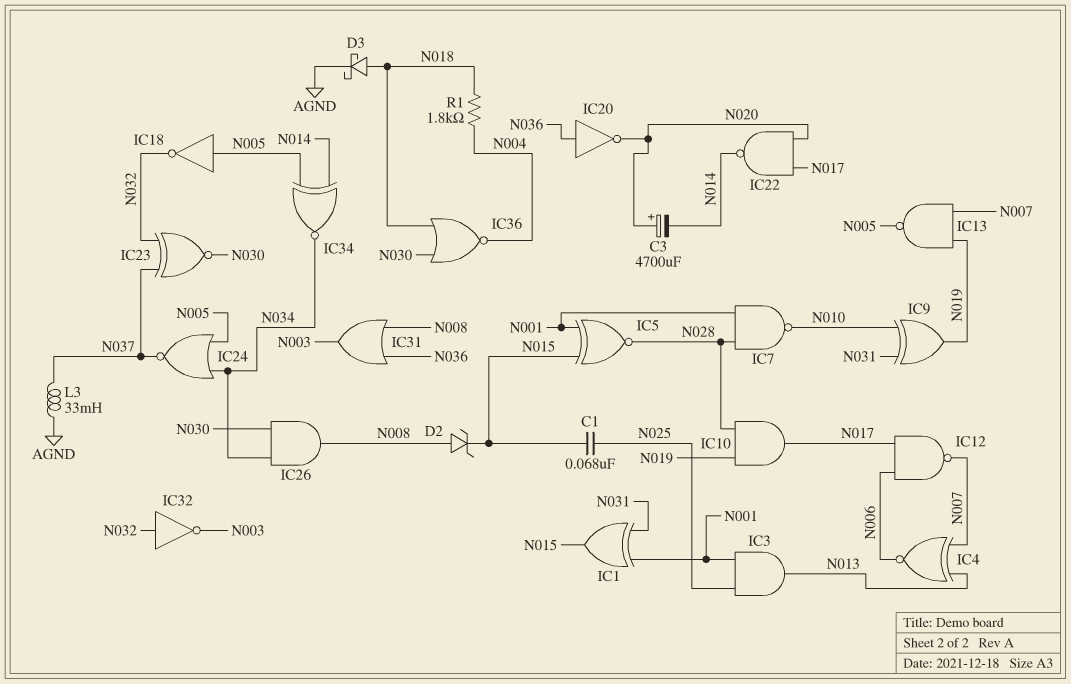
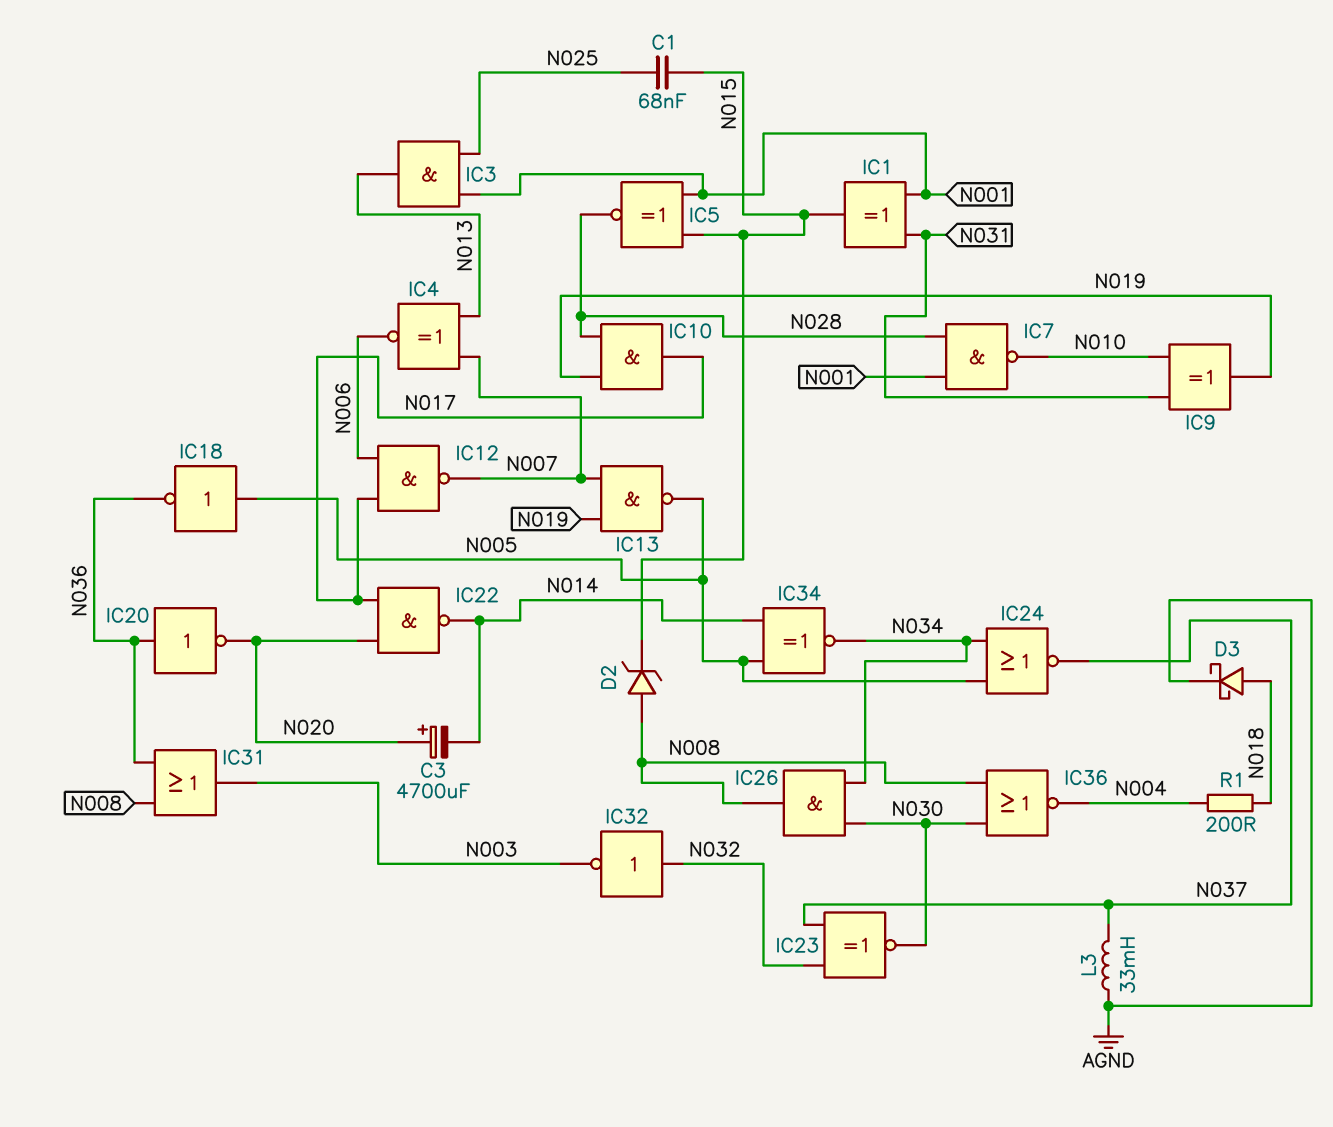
IC18: NOT (in N005, out N032) -> NOT (in N005, out N036)
IC36: NOR (in N018, in N030, out N004) -> NOR (in N008, in N030, out N004)
R1: 1.8k (N004, N018) -> 200 (N004, N018)

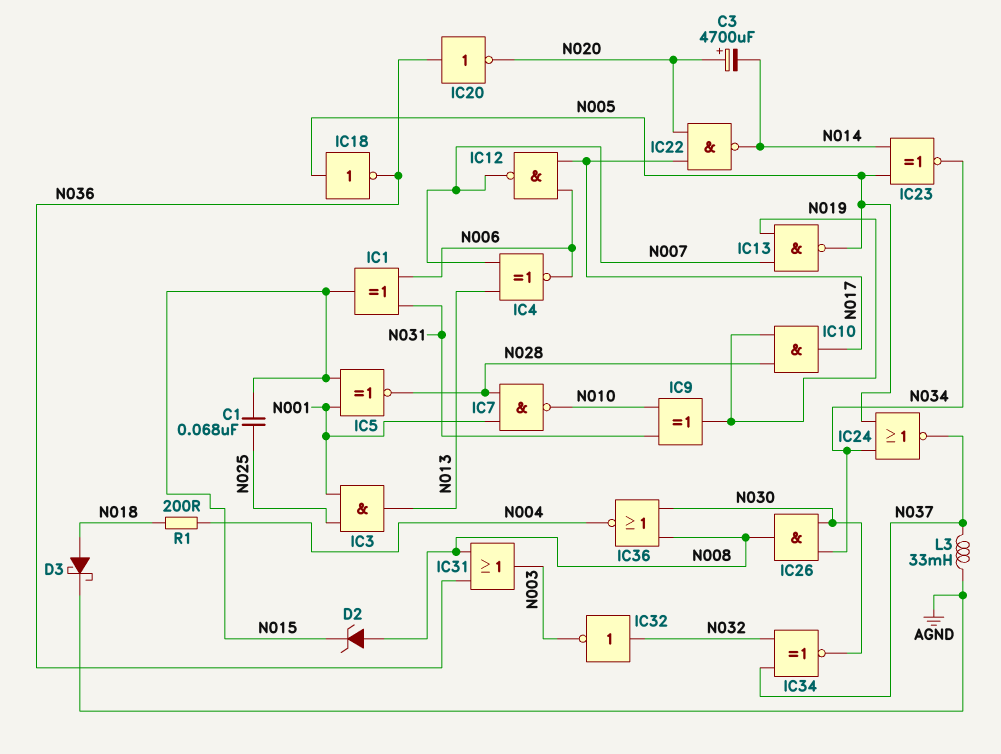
IC1: XOR (in N001, in N031, out N015) -> XOR (in N006, in N031, out N015)
IC23: XNOR (in N032, in N037, out N030) -> XNOR (in N005, in N014, out N034)
IC34: XNOR (in N005, in N014, out N034) -> XNOR (in N032, in N037, out N030)

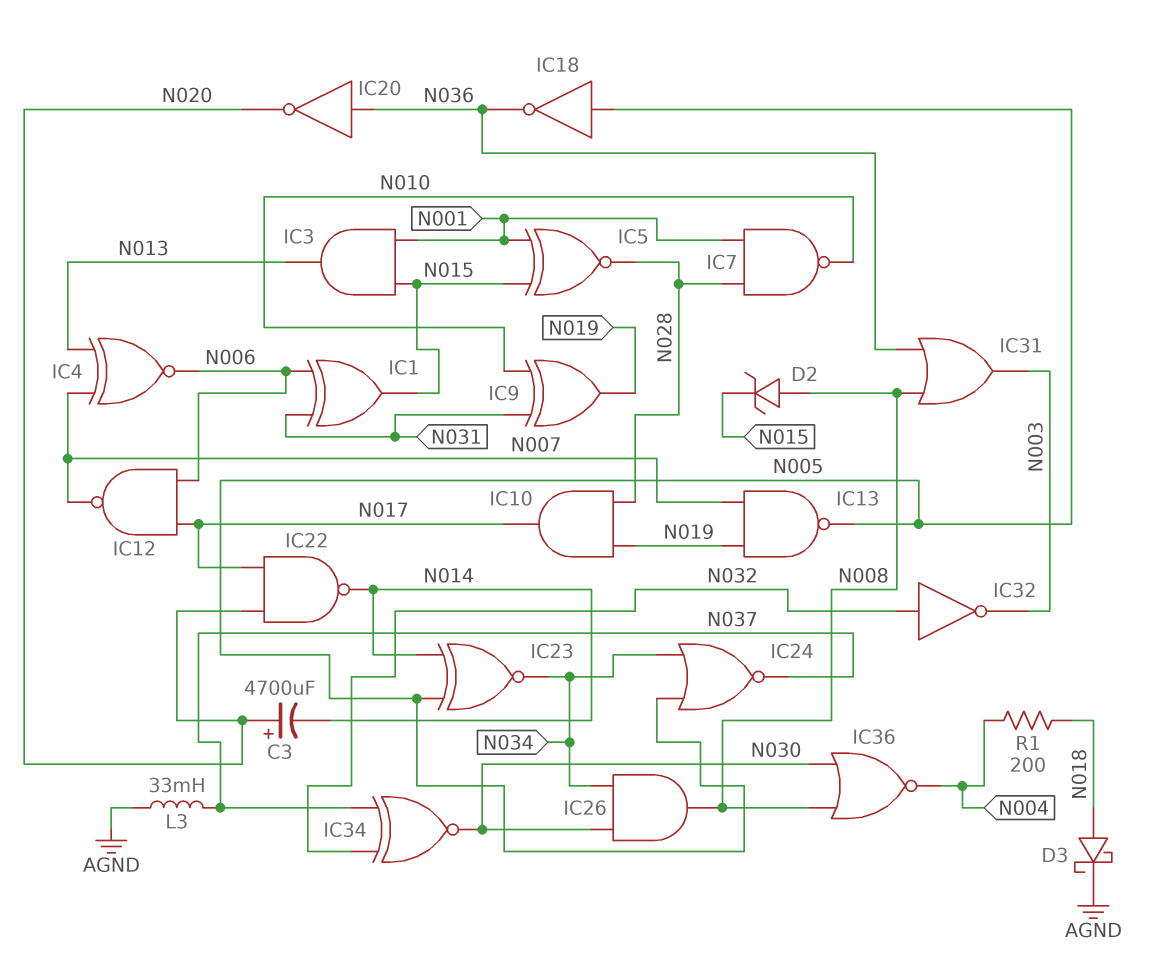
C1: 68nF (N015, N025) -> none
IC3: AND (in N001, in N025, out N013) -> AND (in N001, in N015, out N013)

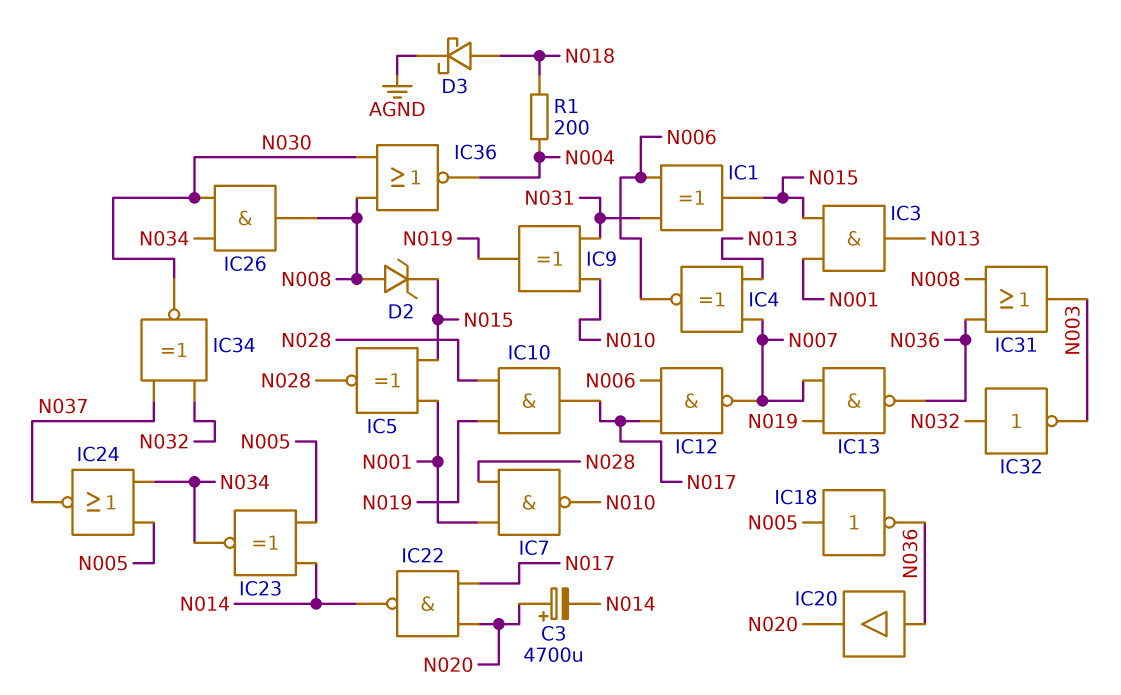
IC13: NAND (in N007, in N019, out N005) -> NAND (in N007, in N019, out N036)
IC20: NOT (in N036, out N020) -> buffer (in N036, out N020)
L3: 33mH (AGND, N037) -> none

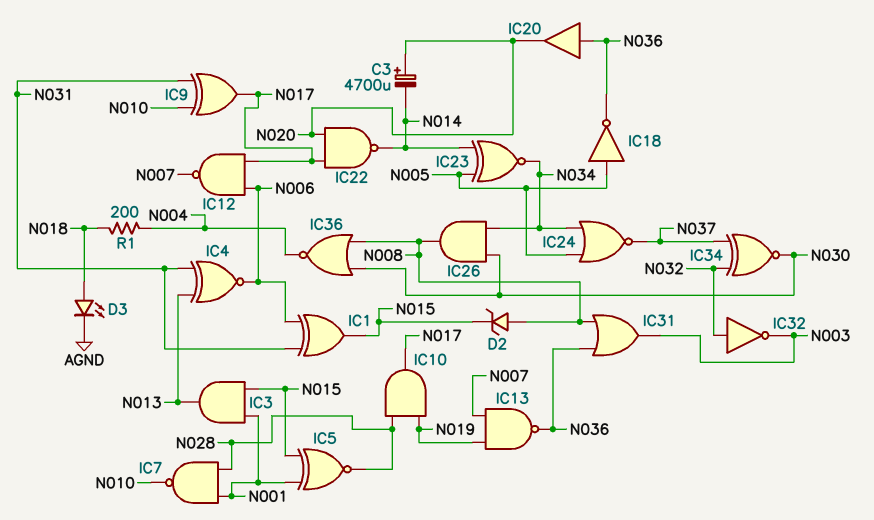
D3: schottky (A N018, K AGND) -> LED (A N018, K AGND)
IC4: XNOR (in N007, in N013, out N006) -> XNOR (in N013, in N031, out N006)
IC9: XOR (in N010, in N031, out N019) -> XOR (in N010, in N031, out N017)

